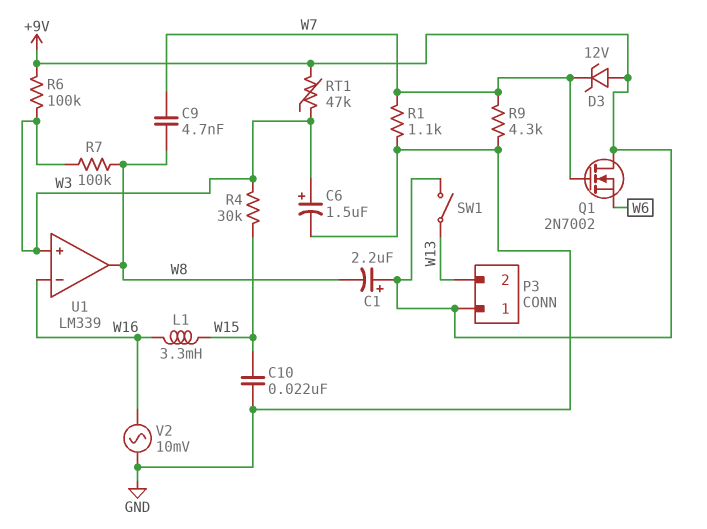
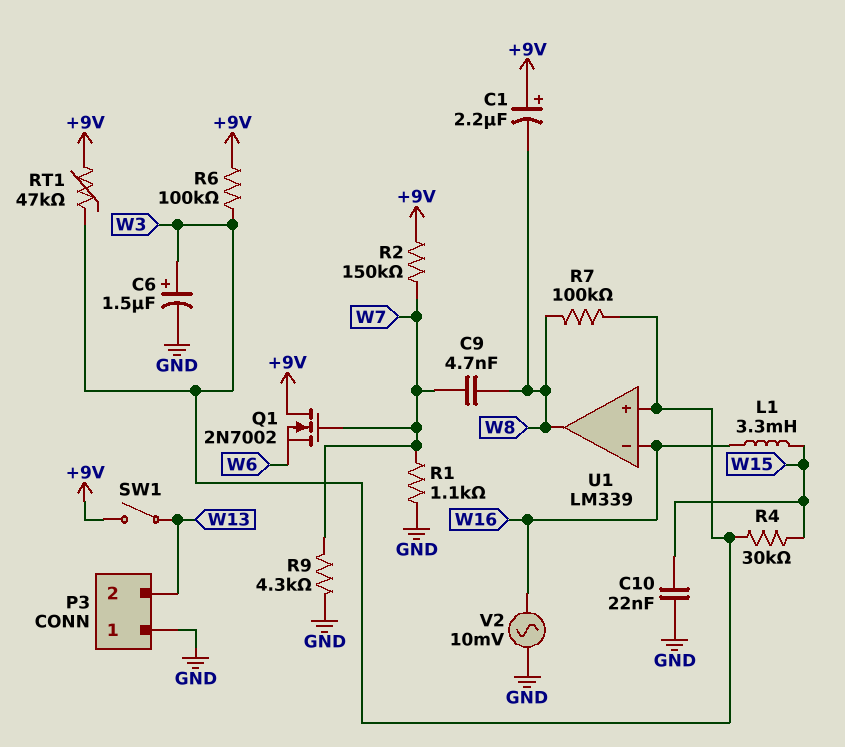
D3: zener 12V (A +9V, K W7) -> none
P3 pin 1: +9V -> GND
R2: none -> 150k (+9V, W7)

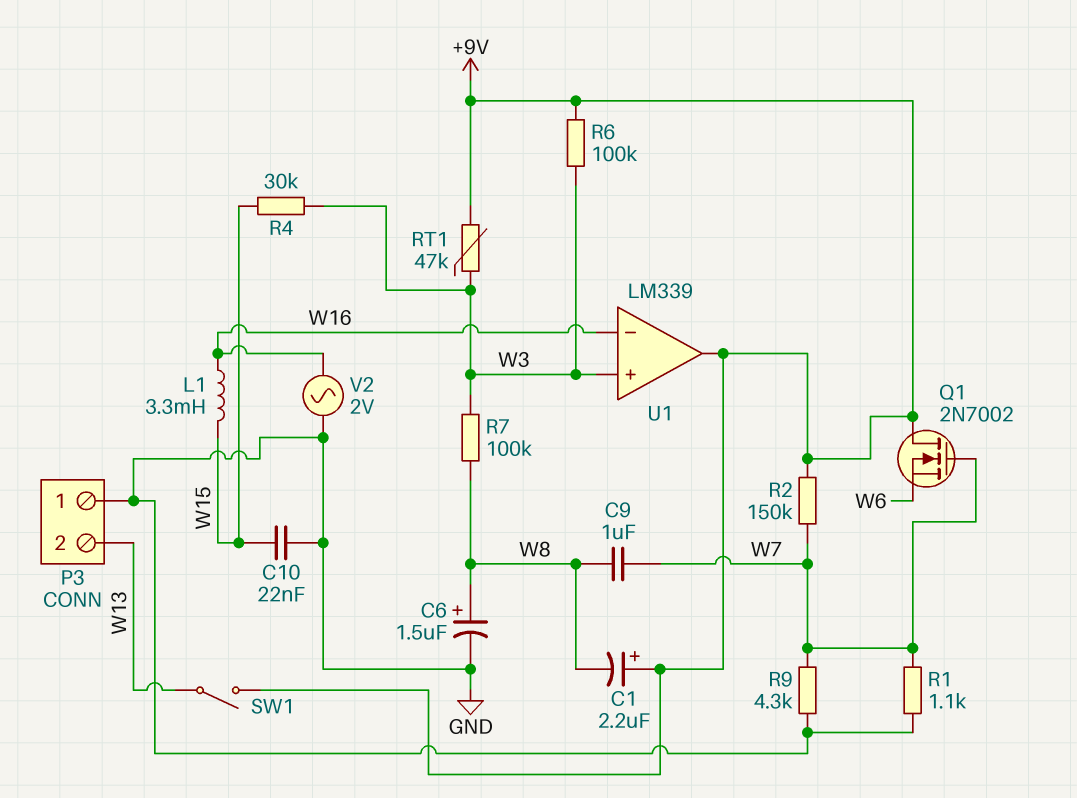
C6: 1.5uF (plus W3, minus GND) -> 1.5uF (plus W8, minus GND)
C9: 4.7nF (W7, W8) -> 1uF (W7, W8)
U1 pin out: W8 -> +9V
V2: AC 10mV (GND, W16) -> AC 2V (GND, W16)

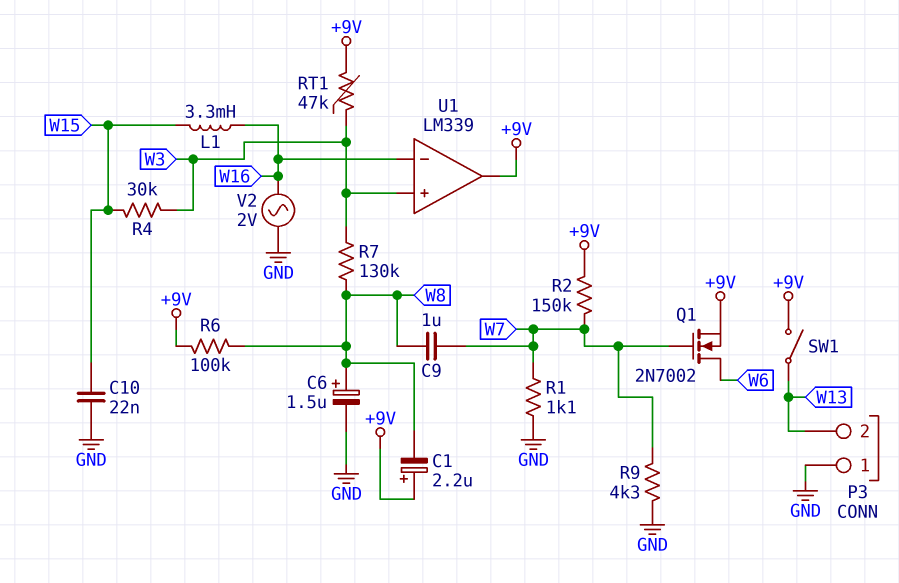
Q1: NMOS 2N7002 (G W7, D +9V, S W6) -> NMOS 2N7002 (G W7, D W6, S +9V)
R6: 100k (+9V, W3) -> 100k (+9V, W8)
R7: 100k (W3, W8) -> 130k (W3, W8)

